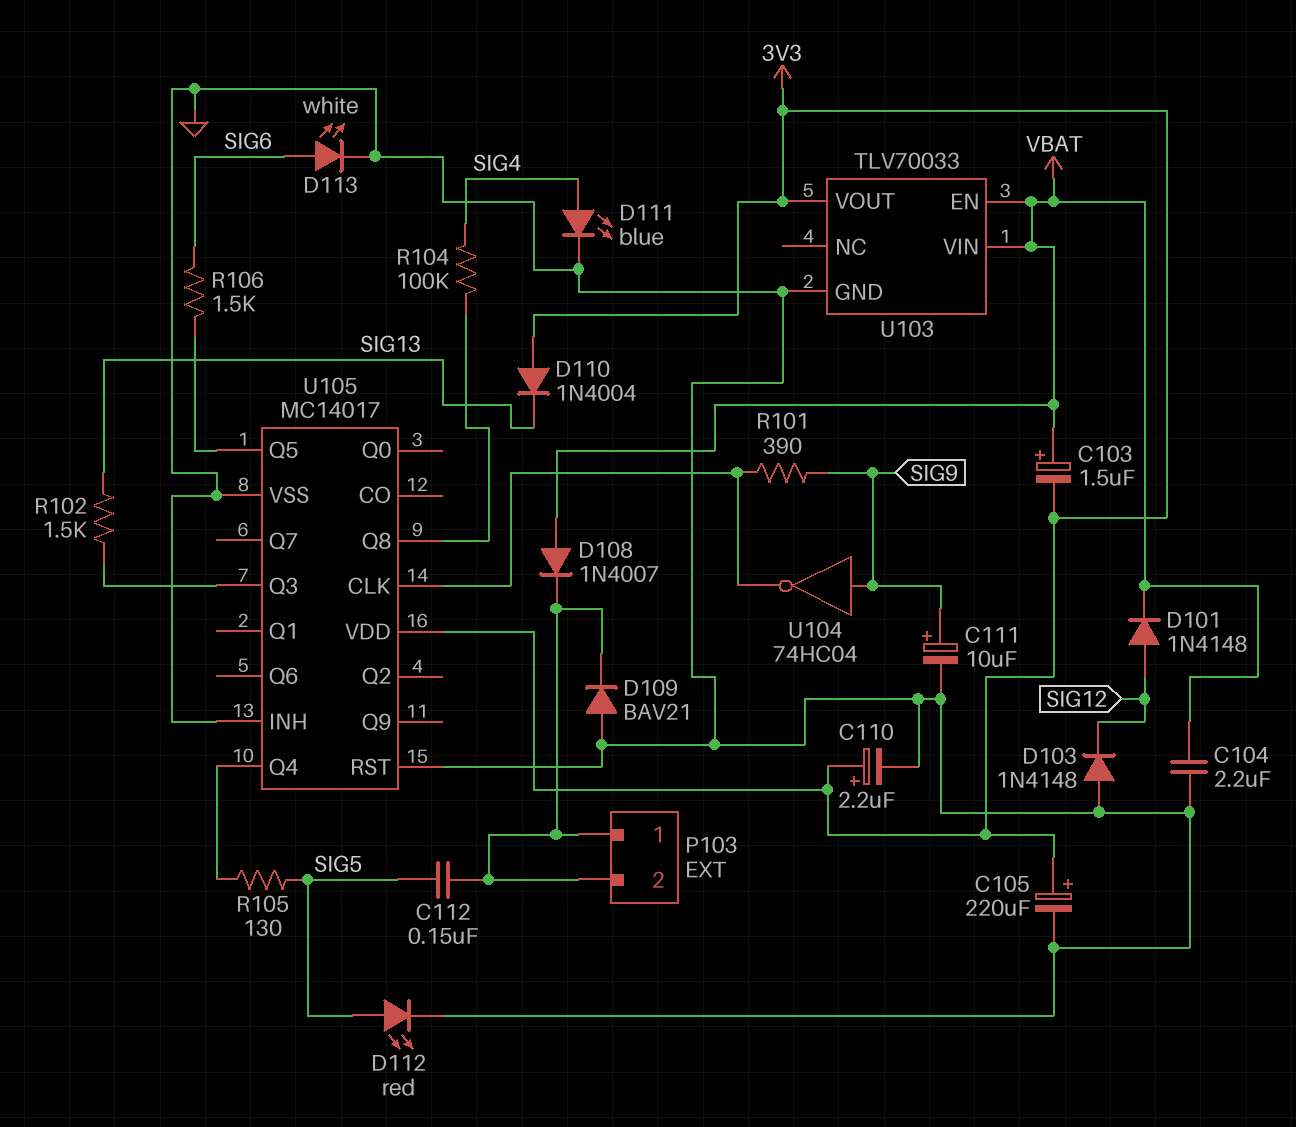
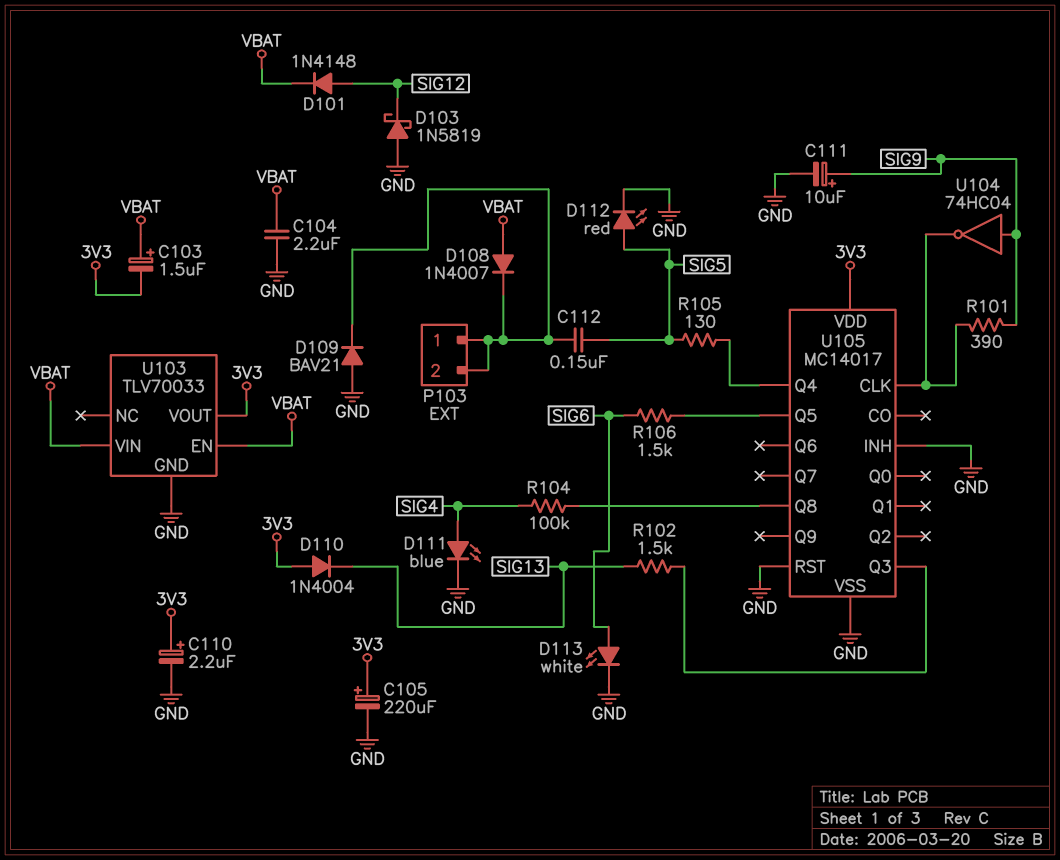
D103: diode 1N4148 (A GND, K SIG12) -> schottky 1N5819 (A GND, K SIG12)

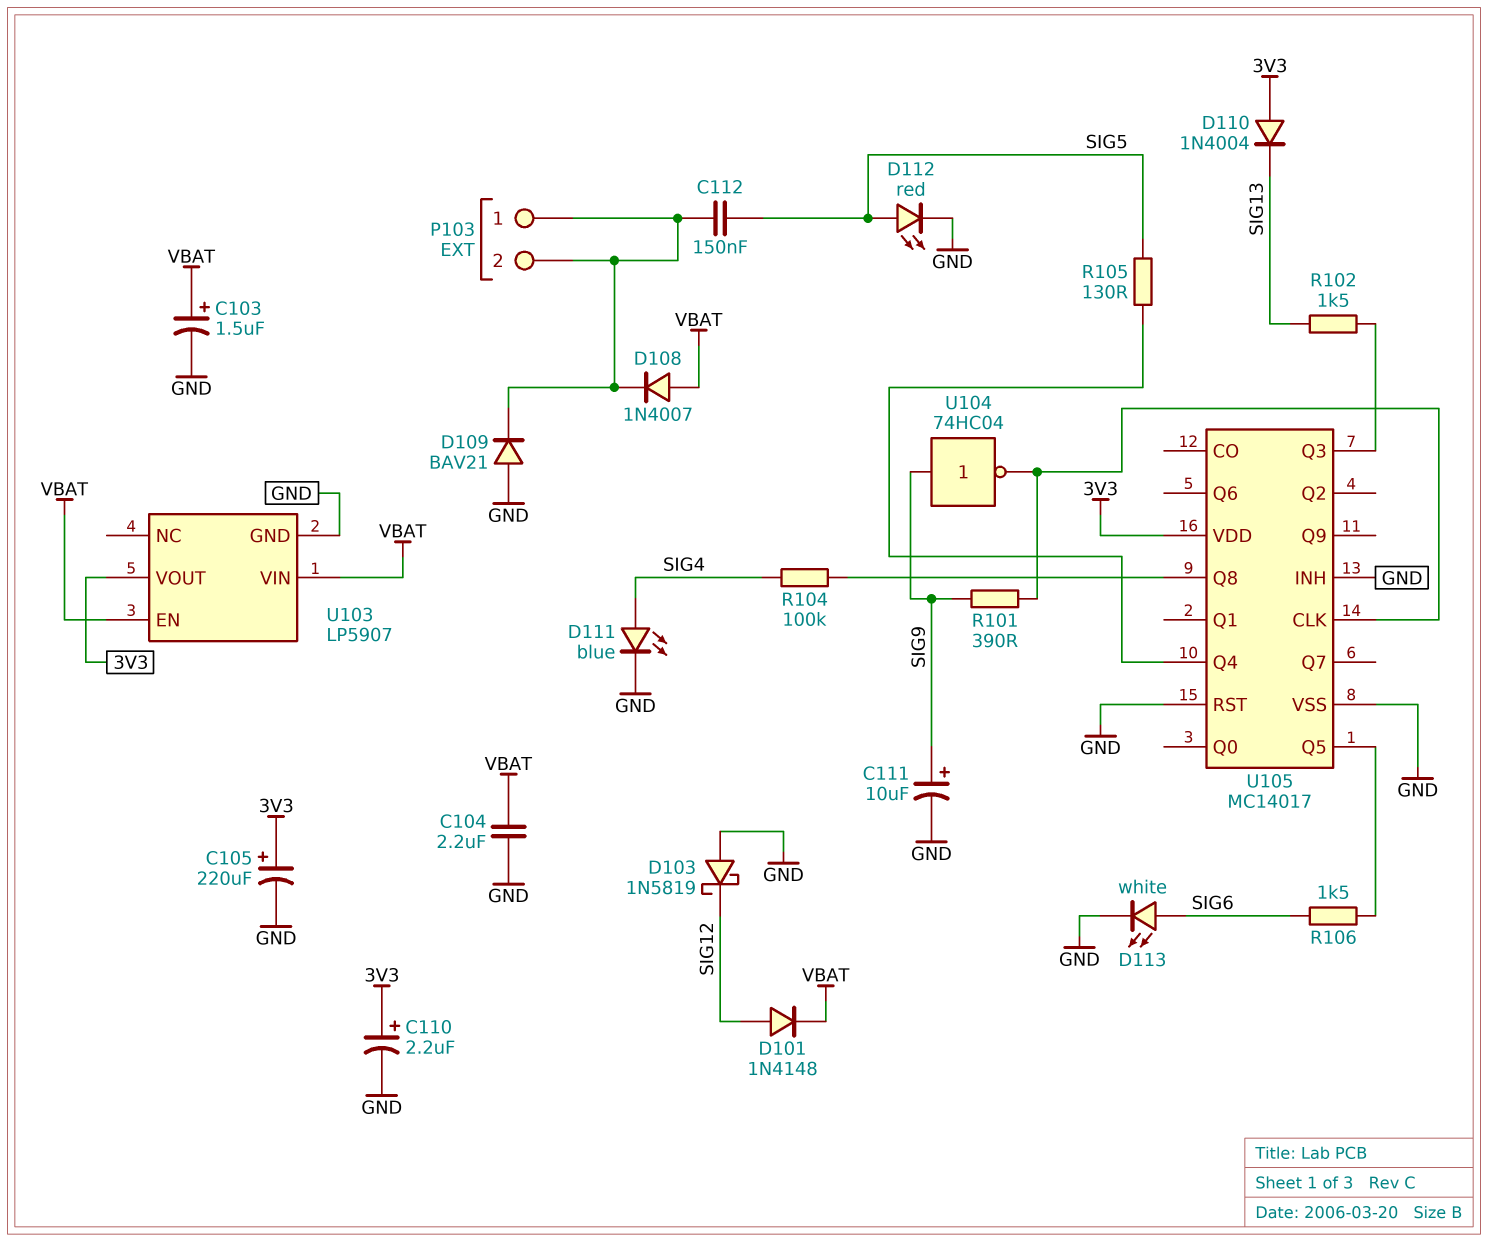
C103: 1.5uF (plus VBAT, minus 3V3) -> 1.5uF (plus VBAT, minus GND)
U103: TLV70033 -> LP5907

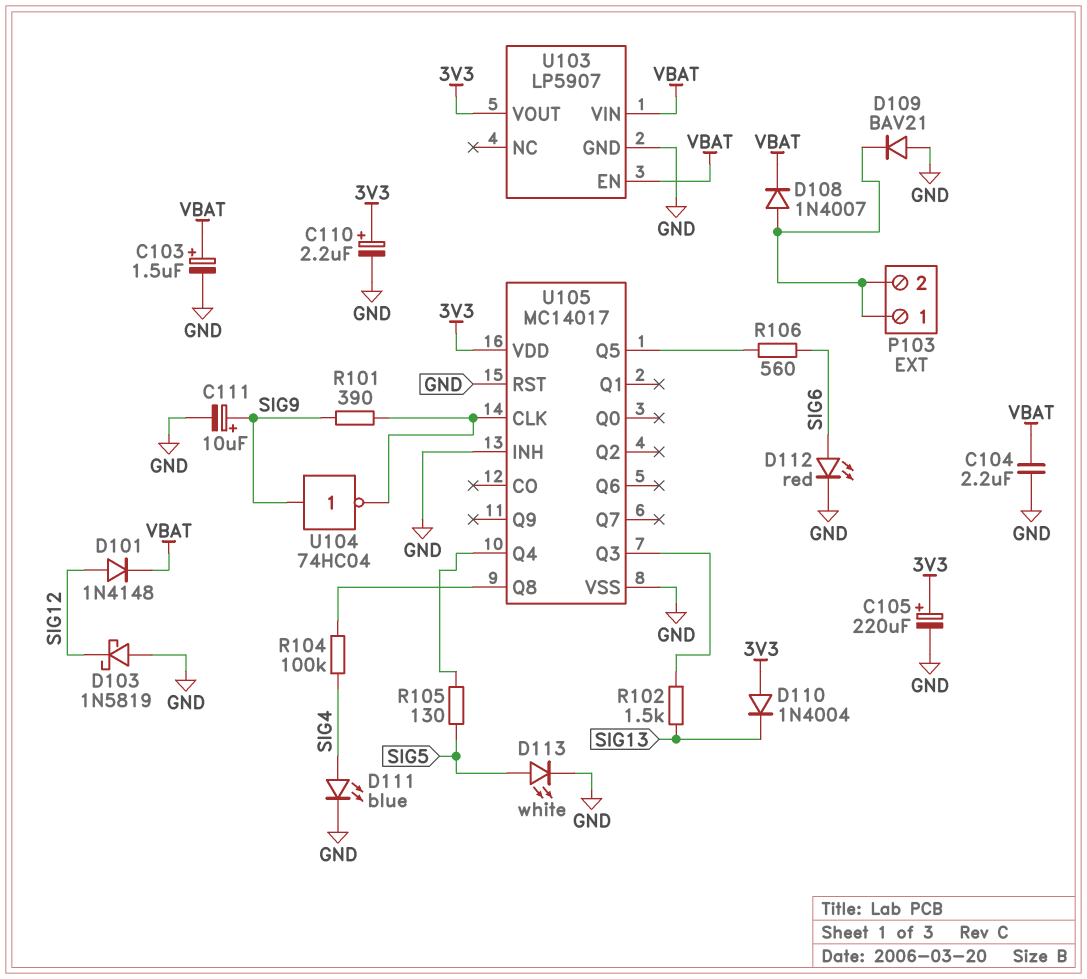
C112: 150nF (P103/1, SIG5) -> none
D108: diode 1N4007 (A VBAT, K P103/1) -> diode 1N4007 (A P103/1, K VBAT)
D112: LED red (A SIG5, K GND) -> LED red (A SIG6, K GND)
D113: LED white (A SIG6, K GND) -> LED white (A SIG5, K GND)
R106: 1.5k (SIG6, U105/Q5) -> 560 (SIG6, U105/Q5)

